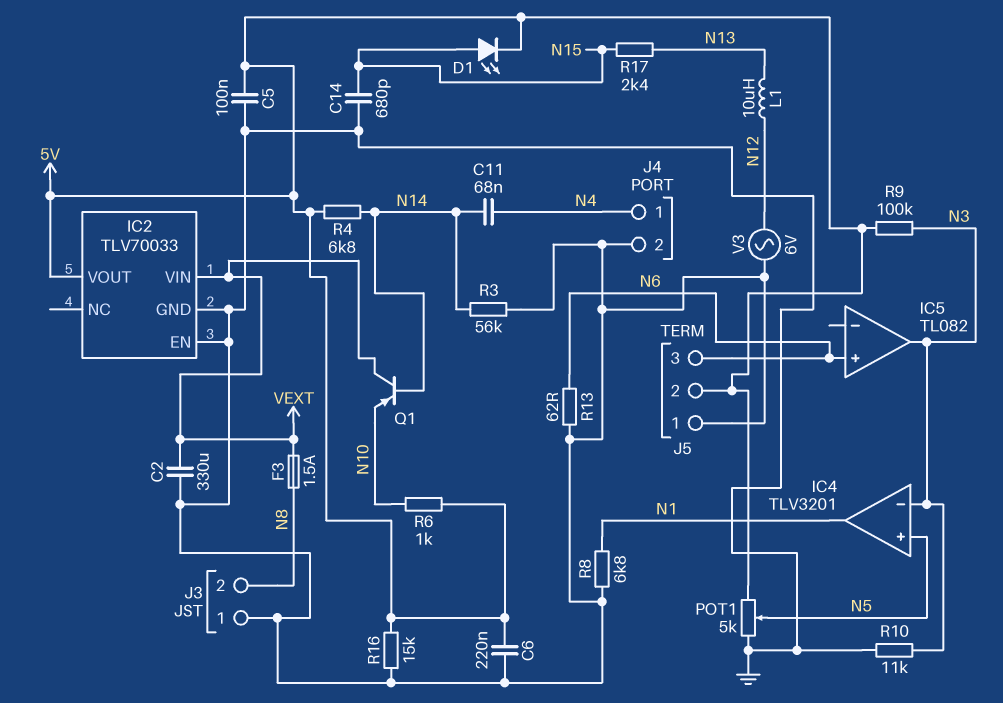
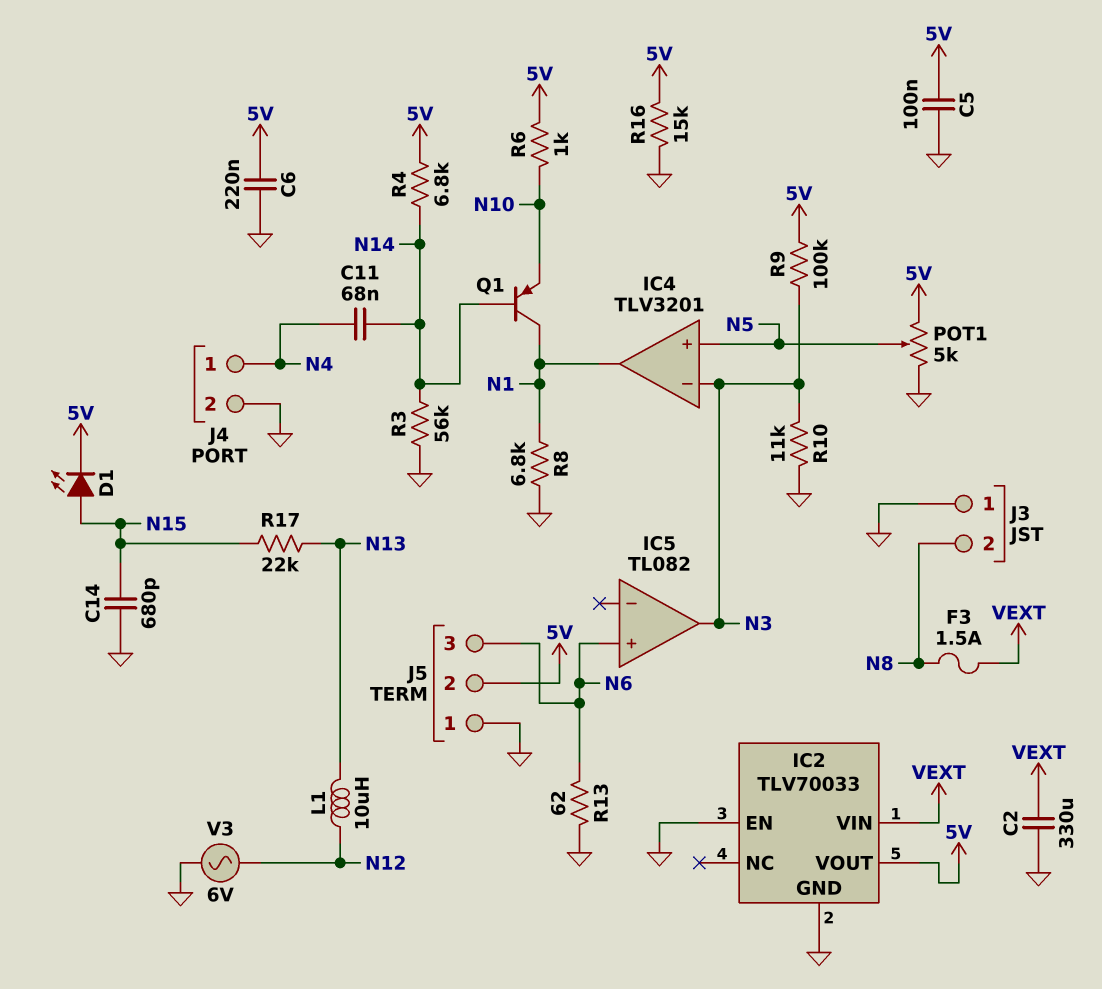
Q1: PNP (B N14, C VEXT, E N10) -> PNP (B N14, C N1, E N10)
R17: 2.4k (N13, N15) -> 22k (N13, N15)

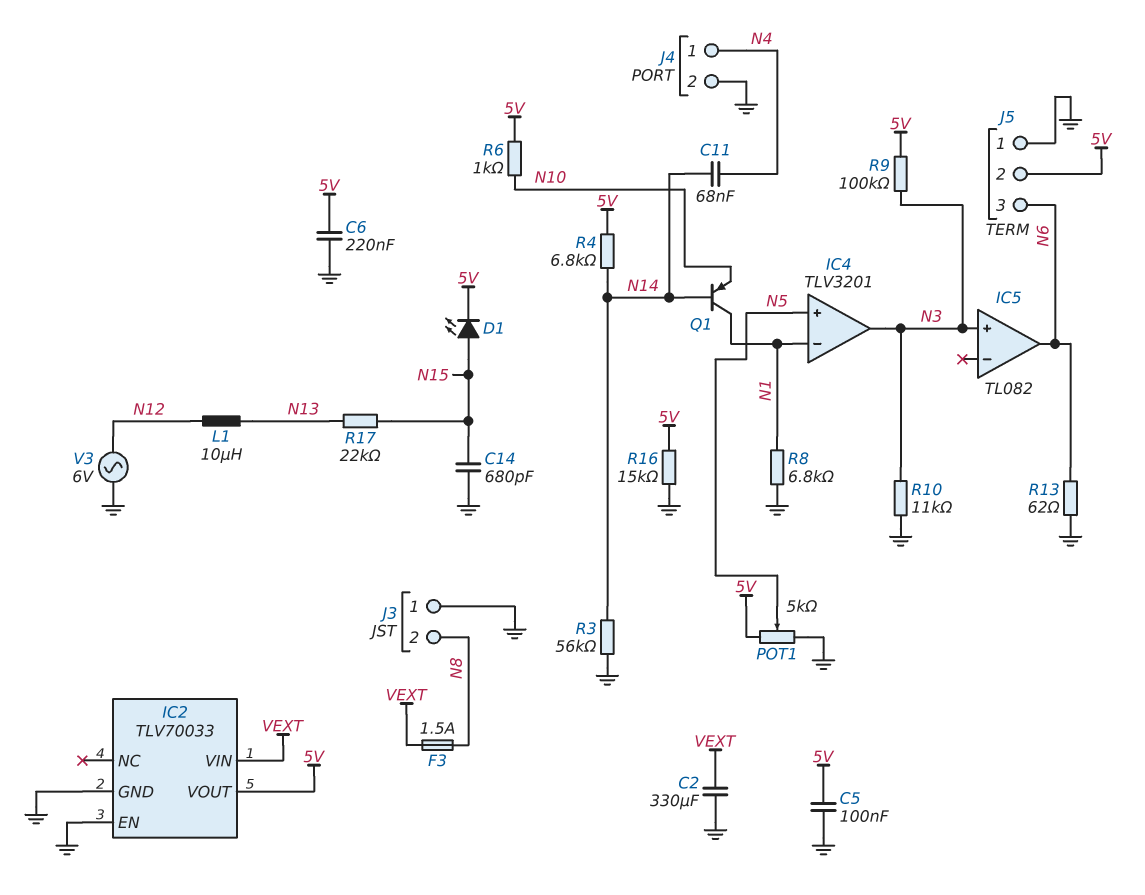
IC4 pin in-: N3 -> N1
IC4 pin out: N1 -> N3
IC5 pin in+: N6 -> N3
IC5 pin out: N3 -> N6

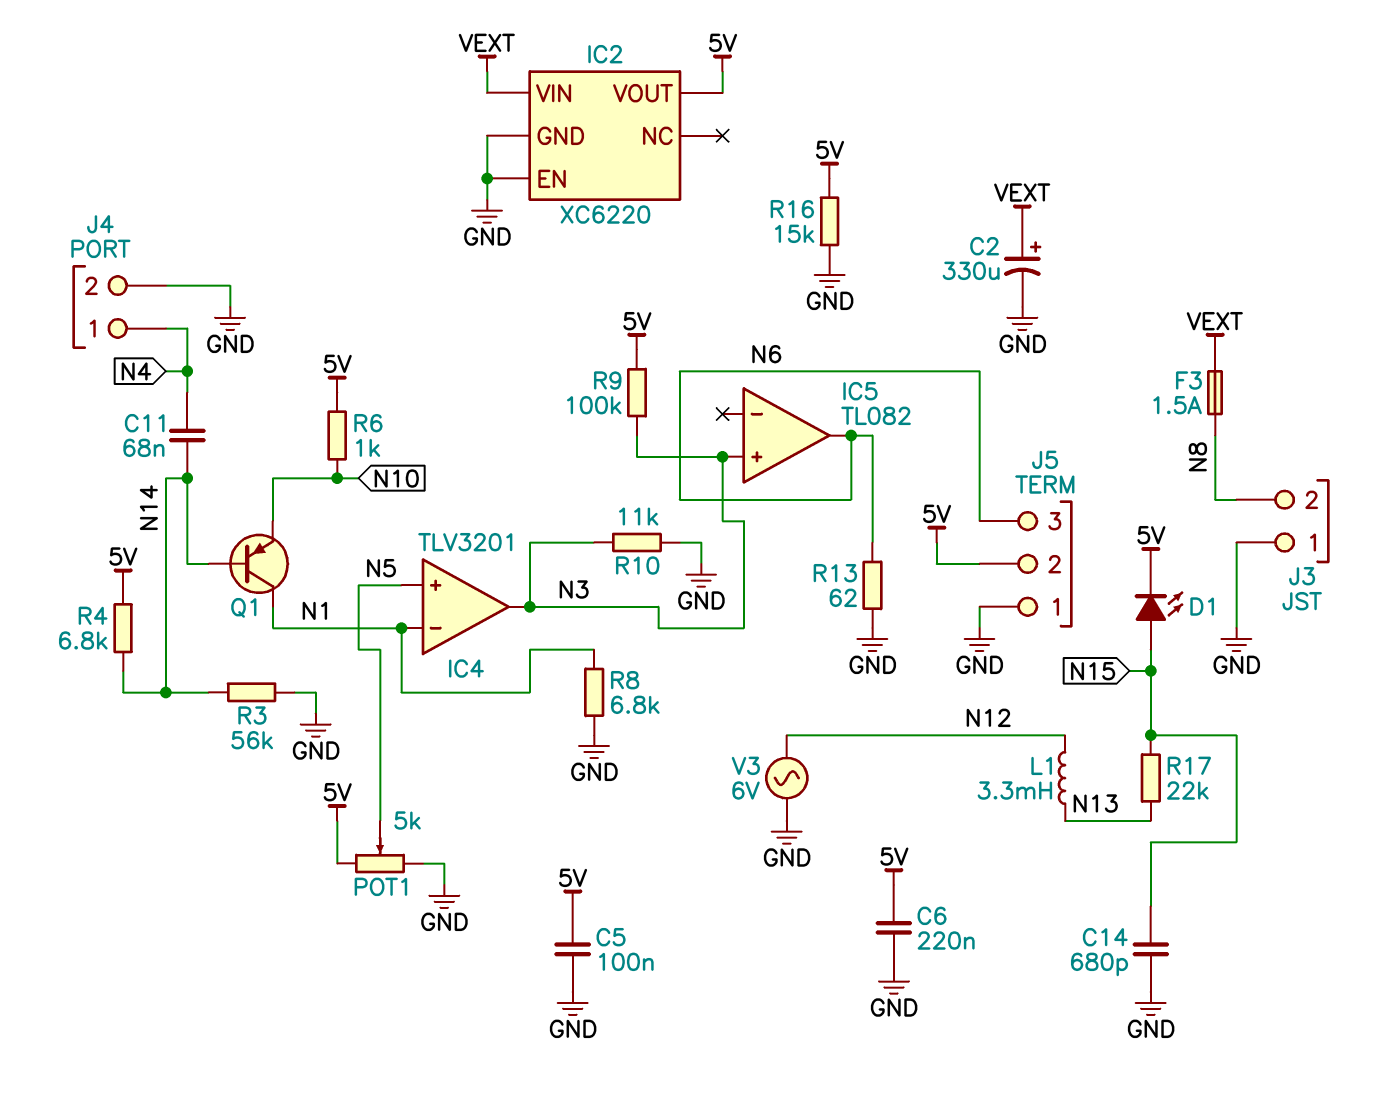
C2: 330uF (GND, VEXT) -> 330uF (plus VEXT, minus GND)
IC2: TLV70033 -> XC6220
L1: 10uH (N12, N13) -> 3.3mH (N12, N13)

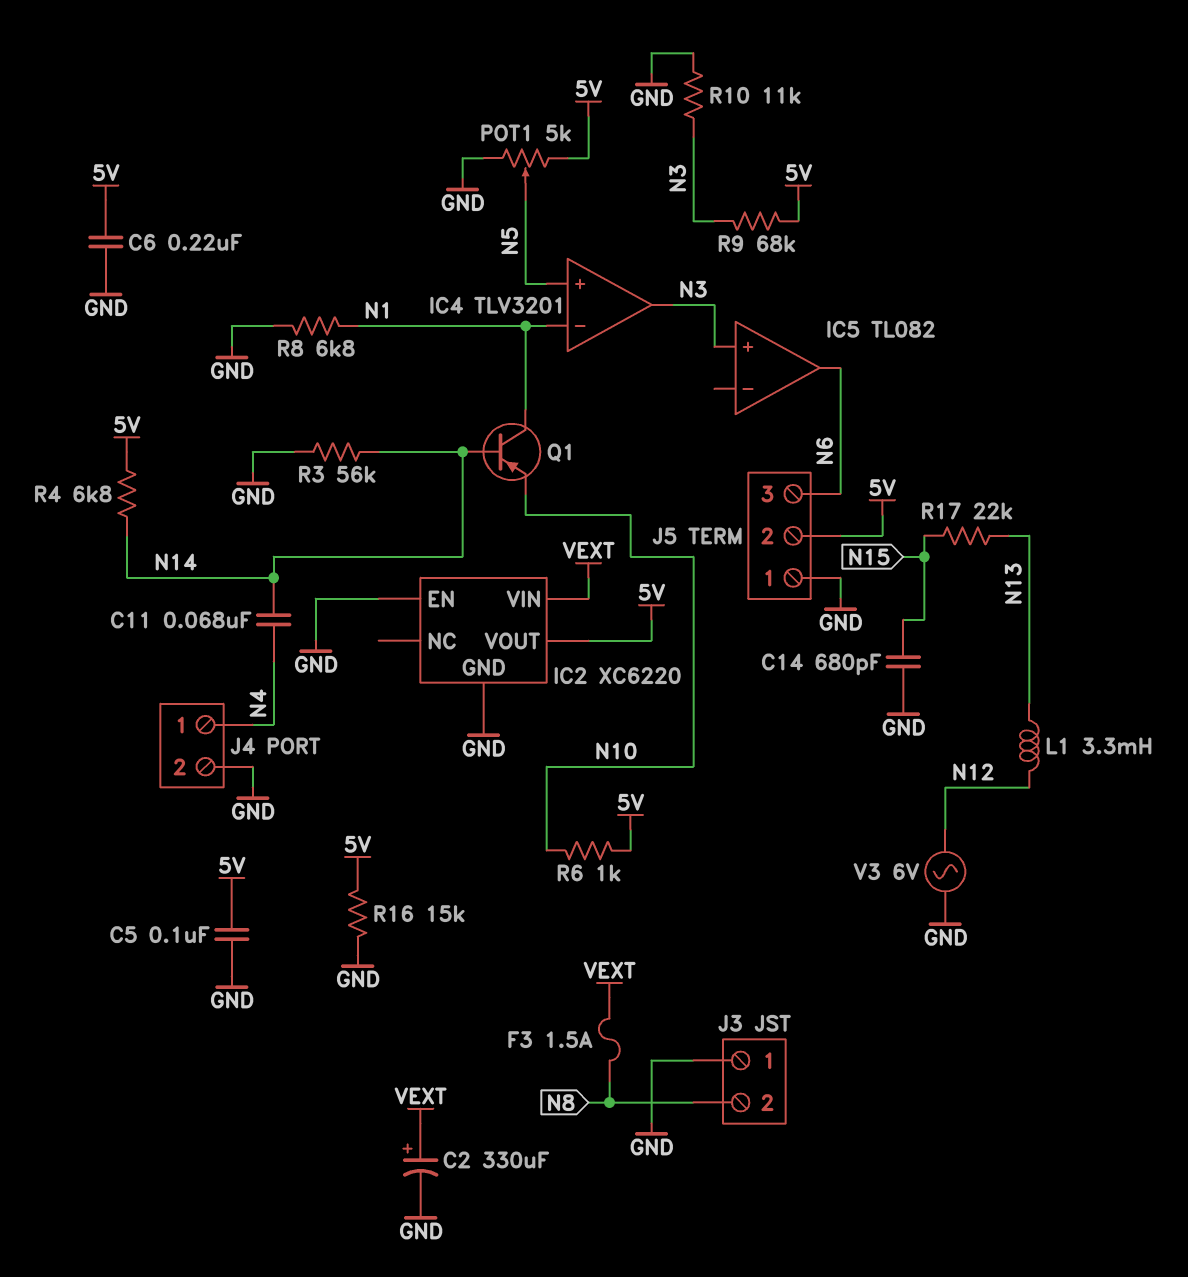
D1: LED (A N15, K 5V) -> none
R9: 100k (5V, N3) -> 68k (5V, N3)
R13: 62 (GND, N6) -> none

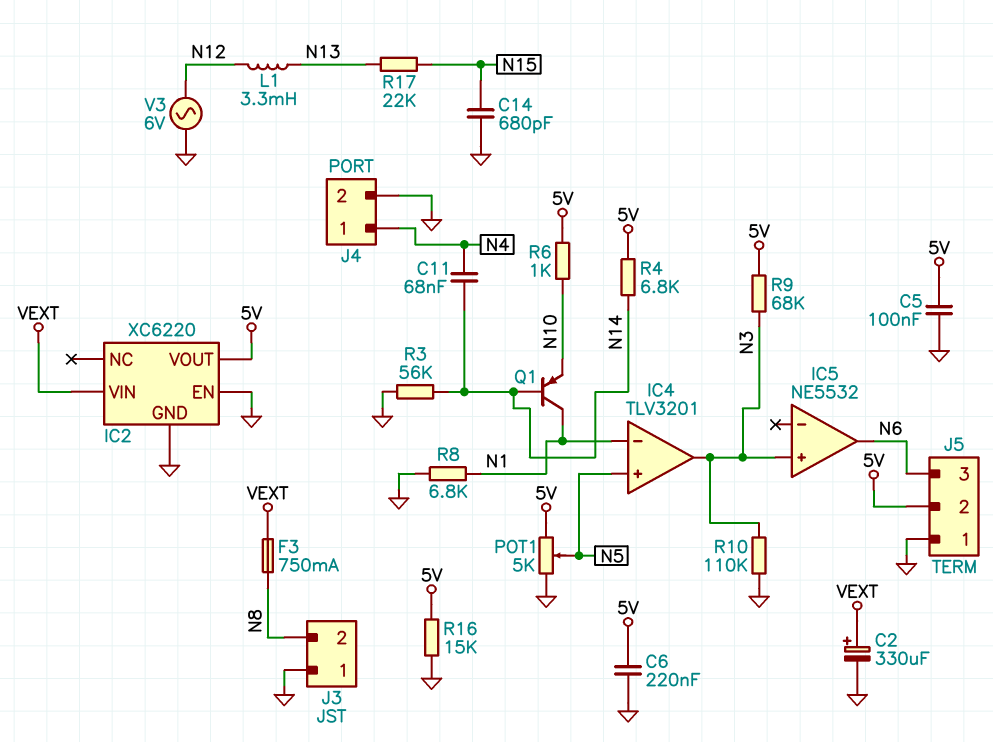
F3: 1.5A (N8, VEXT) -> 750mA (N8, VEXT)
IC5: TL082 -> NE5532
R10: 11k (GND, N3) -> 110k (GND, N3)

